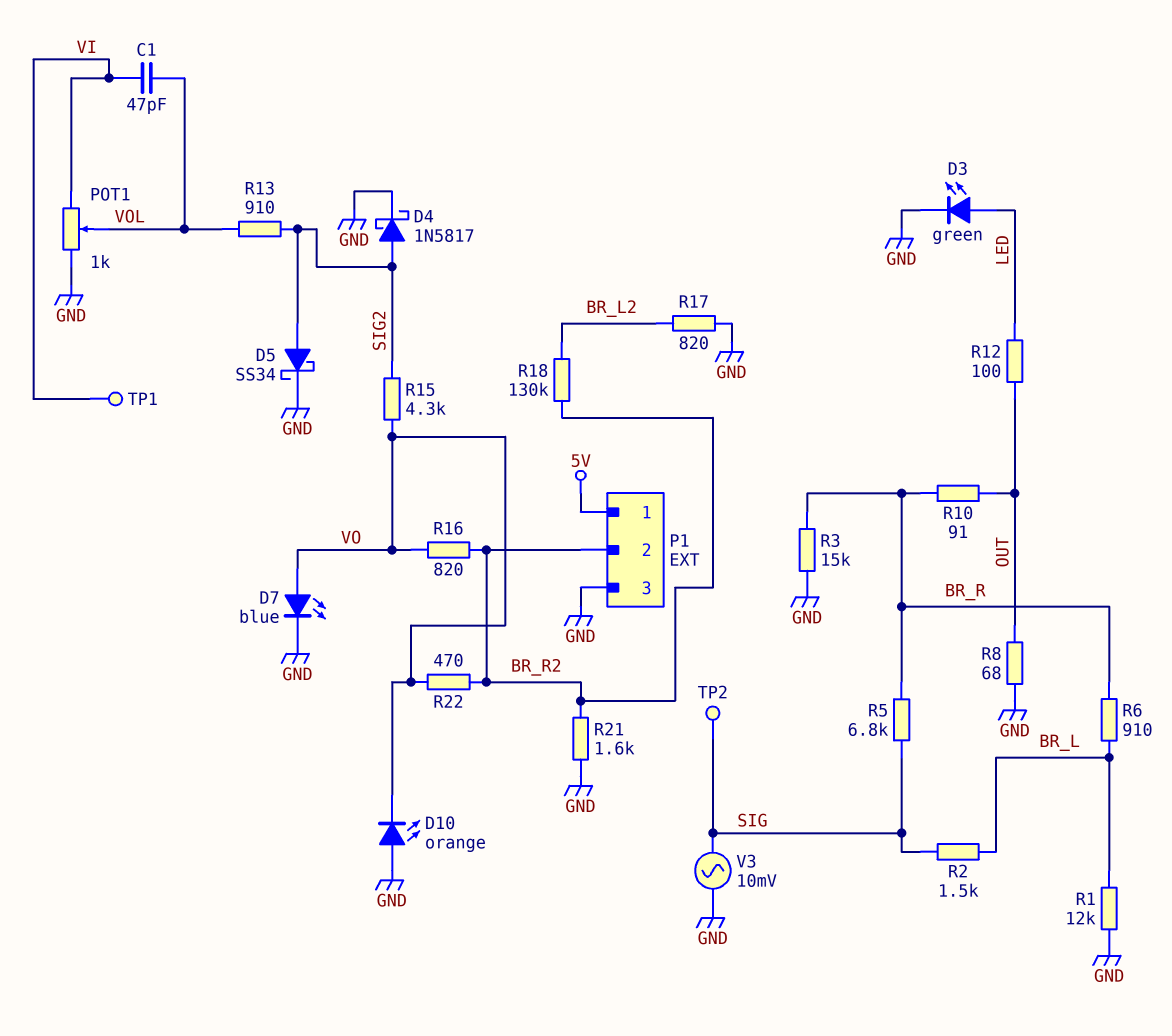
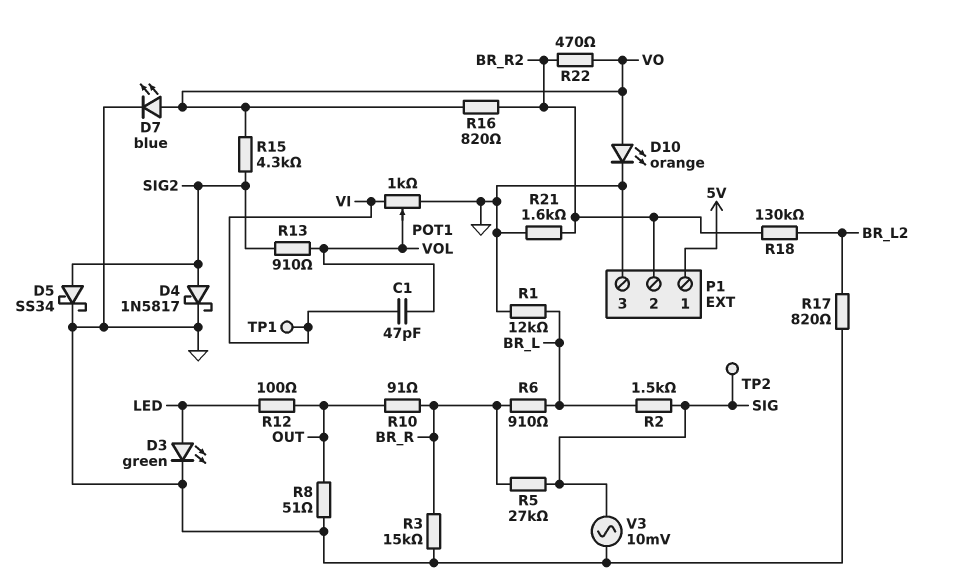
D10: LED orange (A GND, K VO) -> LED orange (A VO, K GND)
R5: 6.8k (BR_R, SIG) -> 27k (BR_R, SIG)
R8: 68 (GND, OUT) -> 51 (GND, OUT)

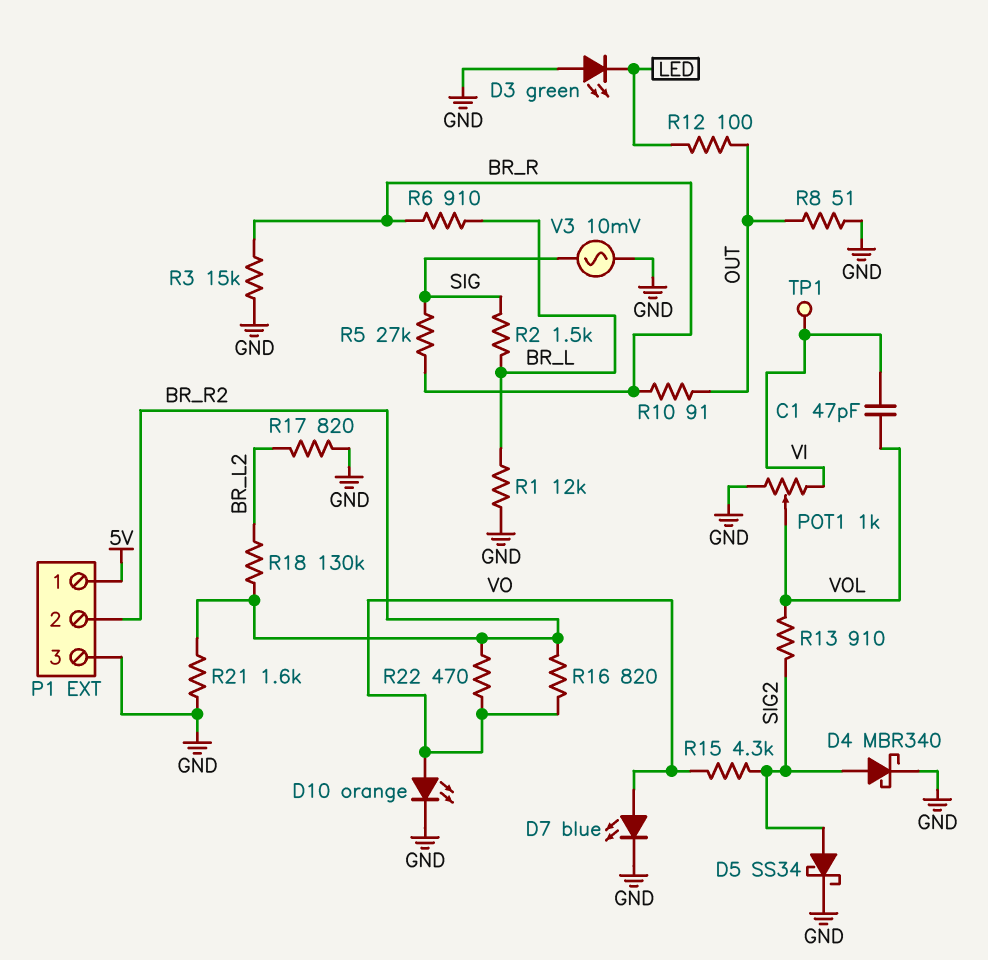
D3: LED green (A LED, K GND) -> LED green (A GND, K LED)
D4: schottky 1N5817 (A SIG2, K GND) -> schottky MBR340 (A SIG2, K GND)
TP2: test point (SIG) -> none

